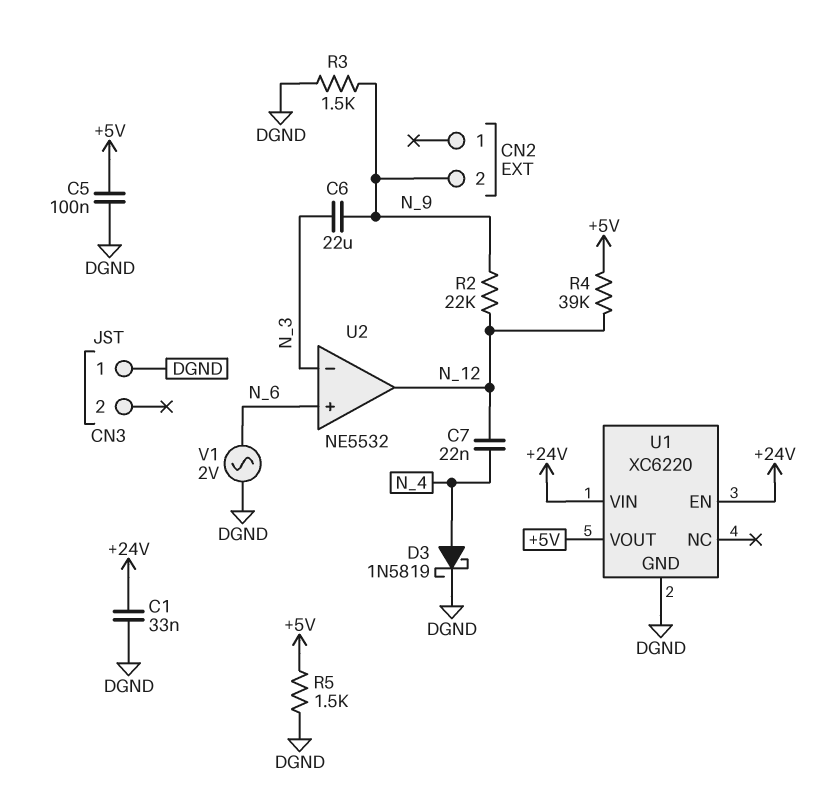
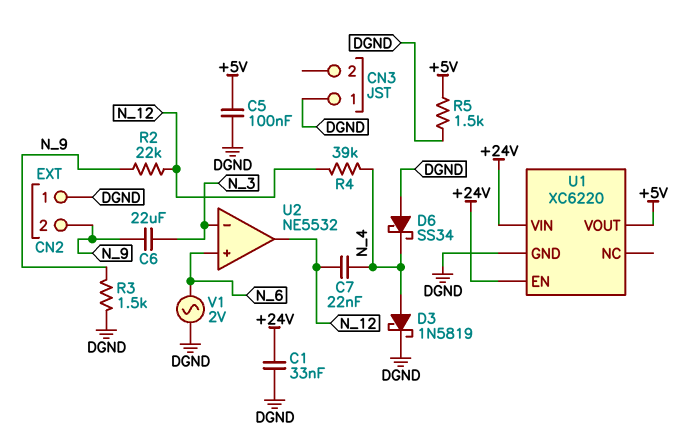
CN2 pin 1: none -> DGND
D6: none -> schottky SS34 (A DGND, K N_4)
R4: 39k (+5V, N_12) -> 39k (N_4, N_12)

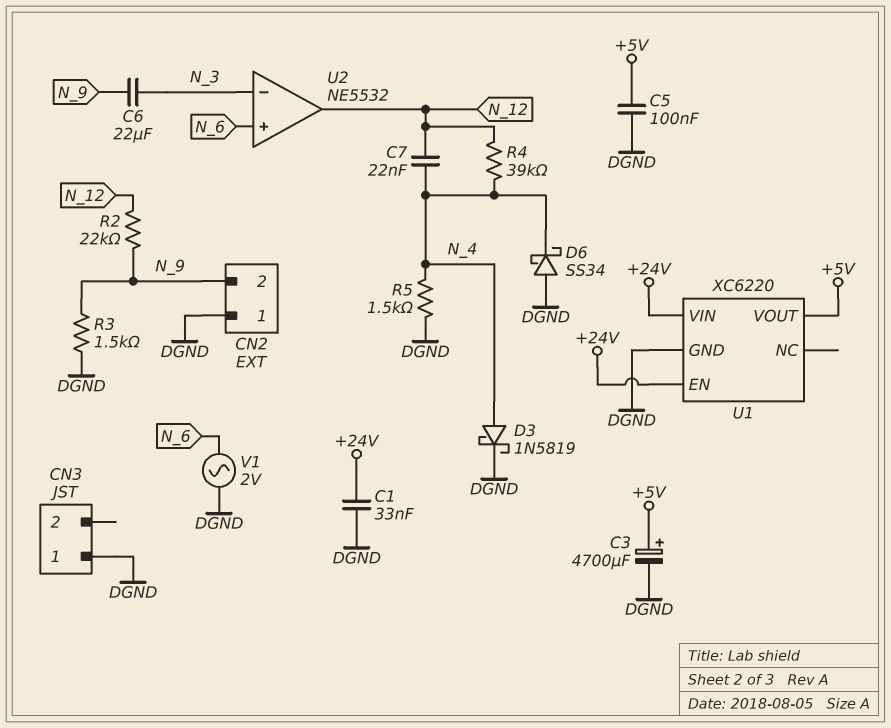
C3: none -> 4700uF (plus +5V, minus DGND)
R5: 1.5k (+5V, DGND) -> 1.5k (DGND, N_4)

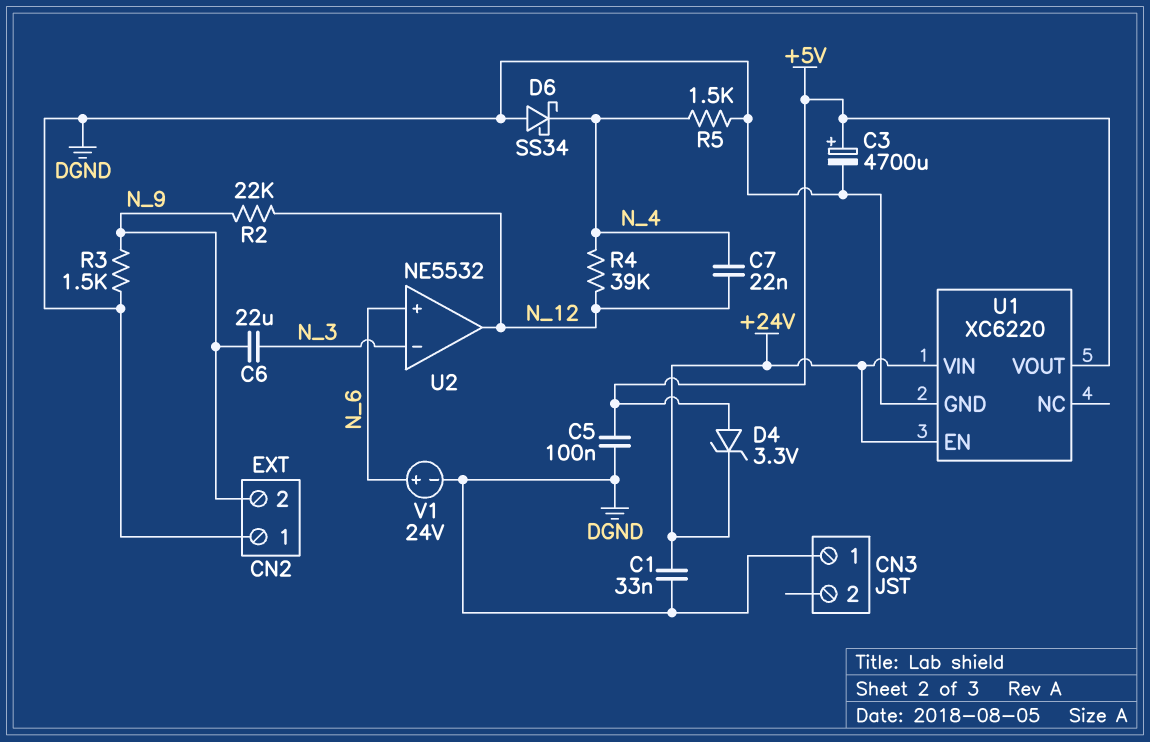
D3: schottky 1N5819 (A N_4, K DGND) -> none
D4: none -> zener 3.3V (A +5V, K +24V)
V1: AC 2V (DGND, N_6) -> 24V (plus N_6, minus DGND)

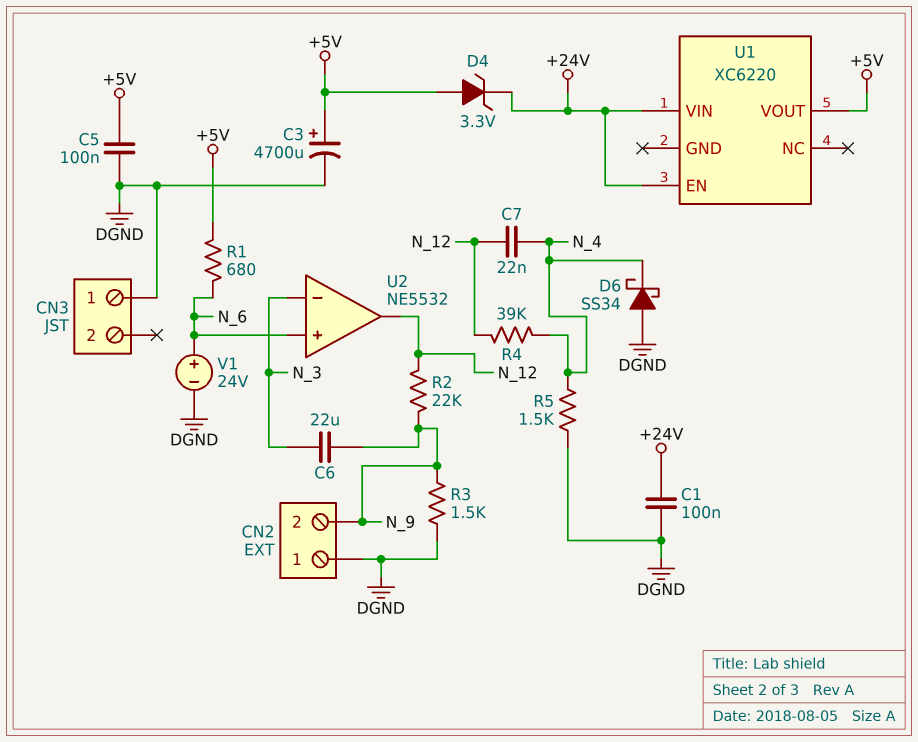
C1: 33nF (+24V, DGND) -> 100nF (+24V, DGND)
R1: none -> 680 (+5V, N_6)
U1 pin GND: DGND -> none

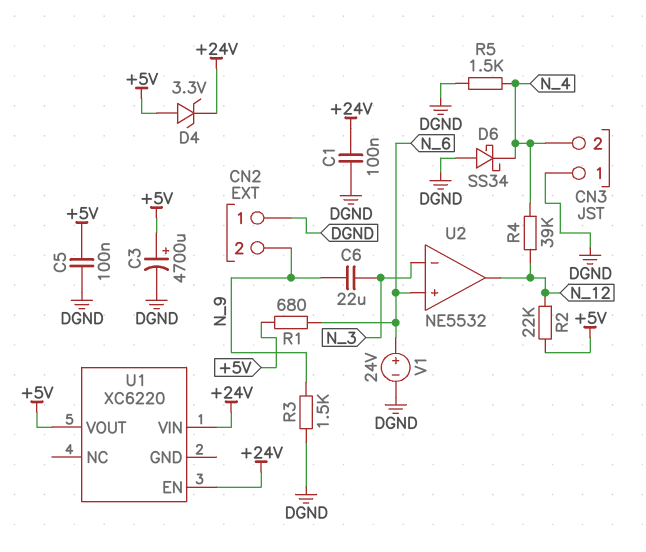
C7: 22nF (N_4, N_12) -> none
CN3 pin 2: none -> N_4
R2: 22k (N_9, N_12) -> 22k (+5V, N_12)

